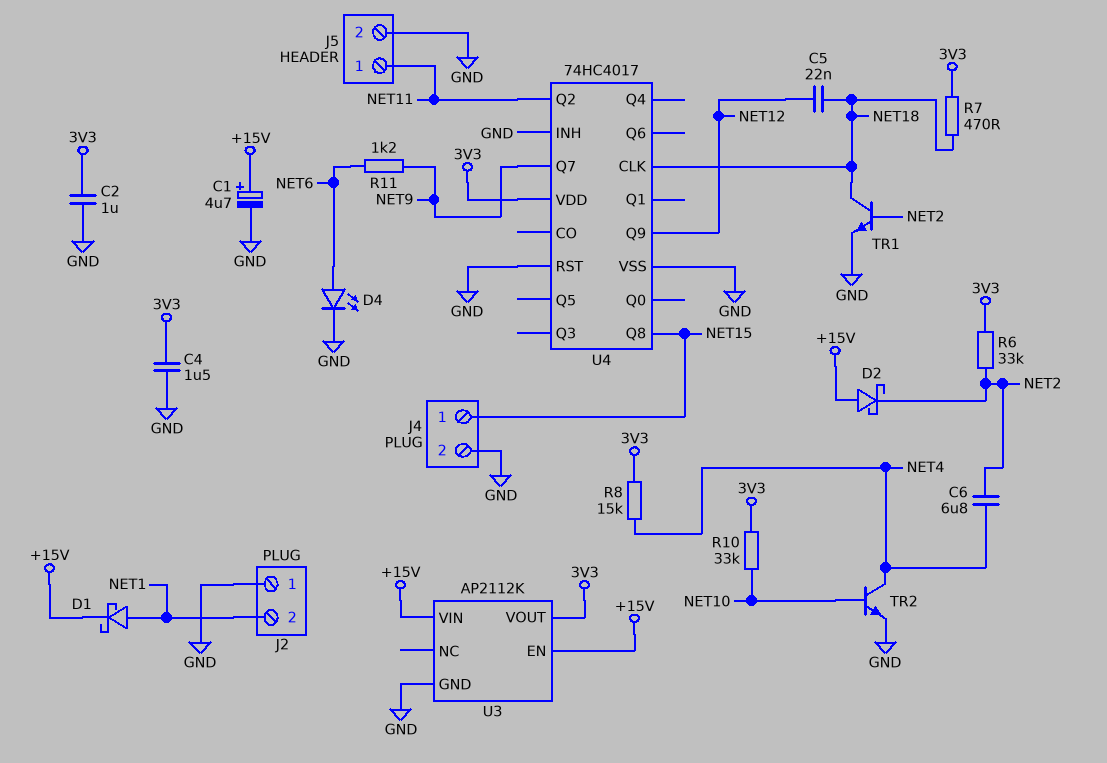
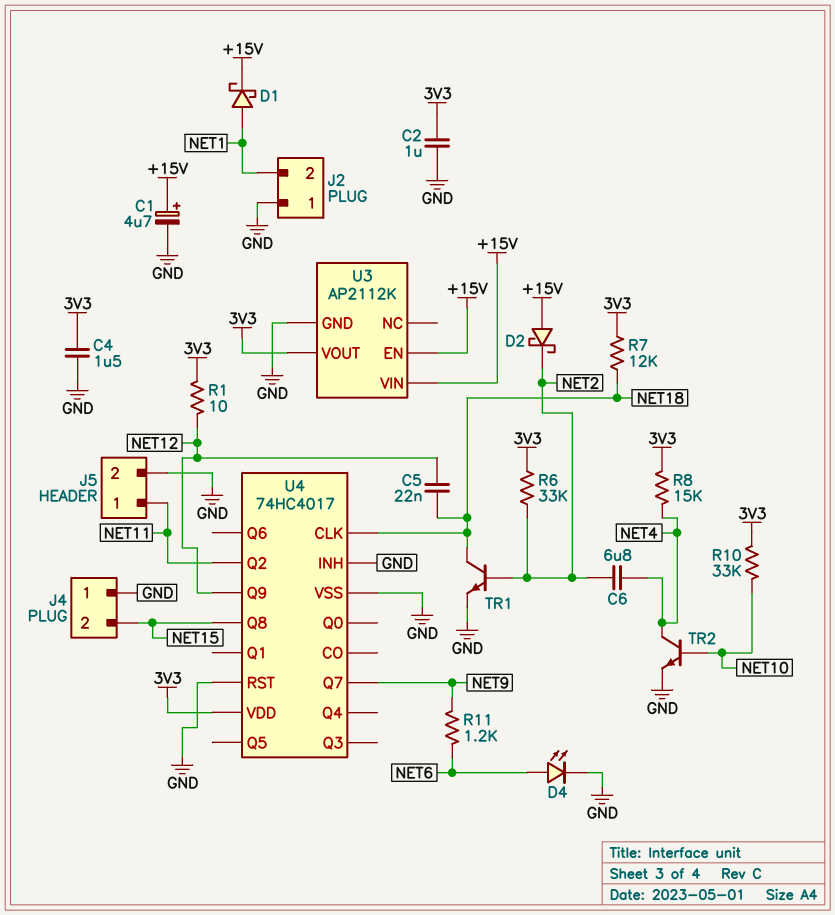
J4 pin 1: NET15 -> GND
J4 pin 2: GND -> NET15
R1: none -> 10 (3V3, NET12)
R7: 470 (3V3, NET18) -> 12k (3V3, NET18)

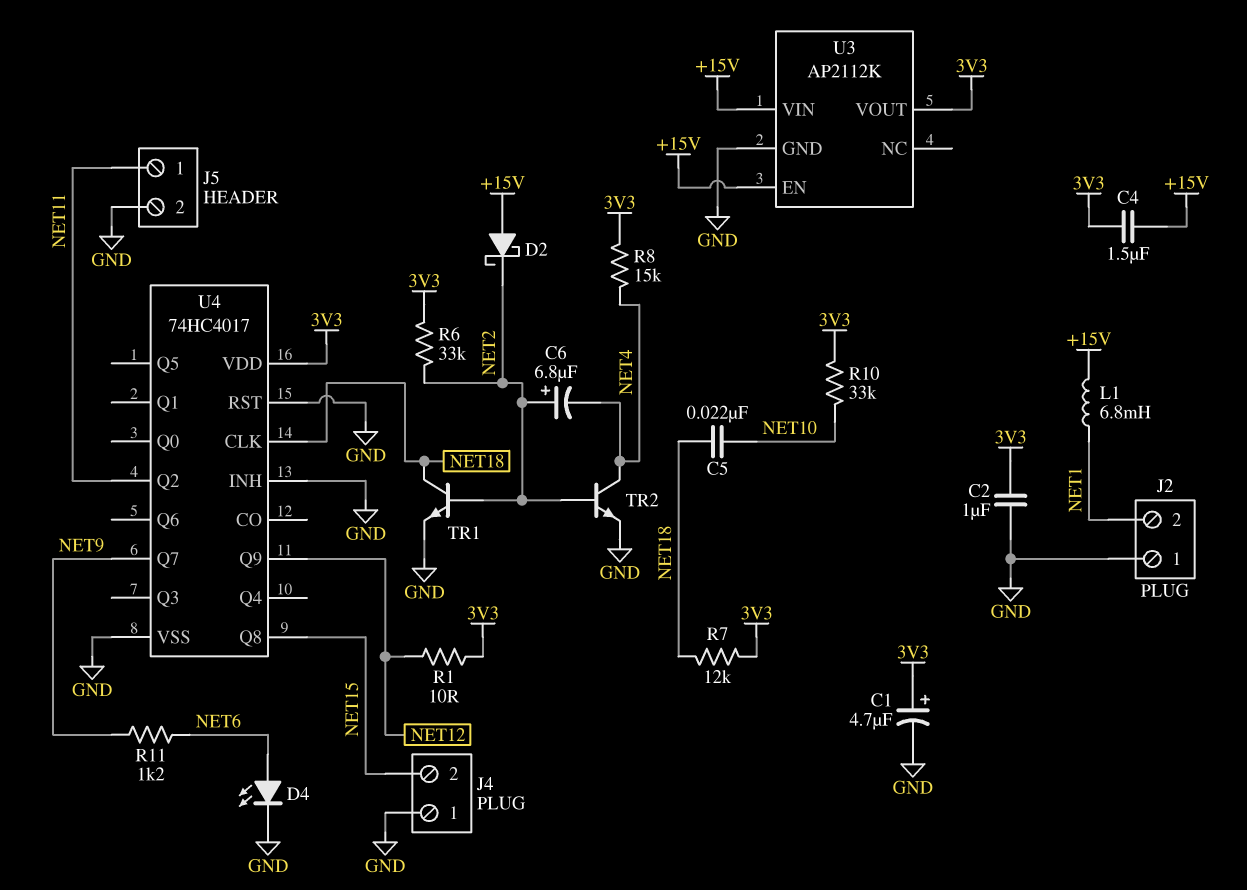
C1: 4.7uF (plus +15V, minus GND) -> 4.7uF (plus 3V3, minus GND)
C4: 1.5uF (3V3, GND) -> 1.5uF (+15V, 3V3)
C5: 22nF (NET12, NET18) -> 22nF (NET10, NET18)
C6: 6.8uF (NET2, NET4) -> 6.8uF (plus NET2, minus NET4)
D1: schottky (A NET1, K +15V) -> none
L1: none -> 6.8mH (+15V, NET1)
TR2: NPN (B NET10, C NET4, E GND) -> NPN (B NET2, C NET4, E GND)

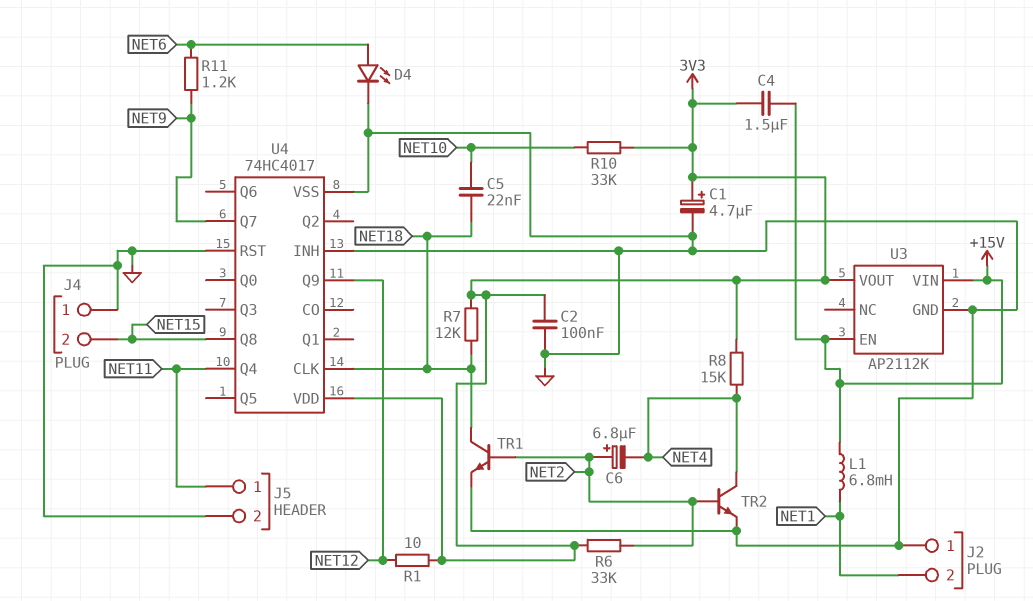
C2: 1uF (3V3, GND) -> 100nF (3V3, GND)
D2: schottky (A +15V, K NET2) -> none
U4 pin Q2: NET11 -> none
U4 pin Q4: none -> NET11

